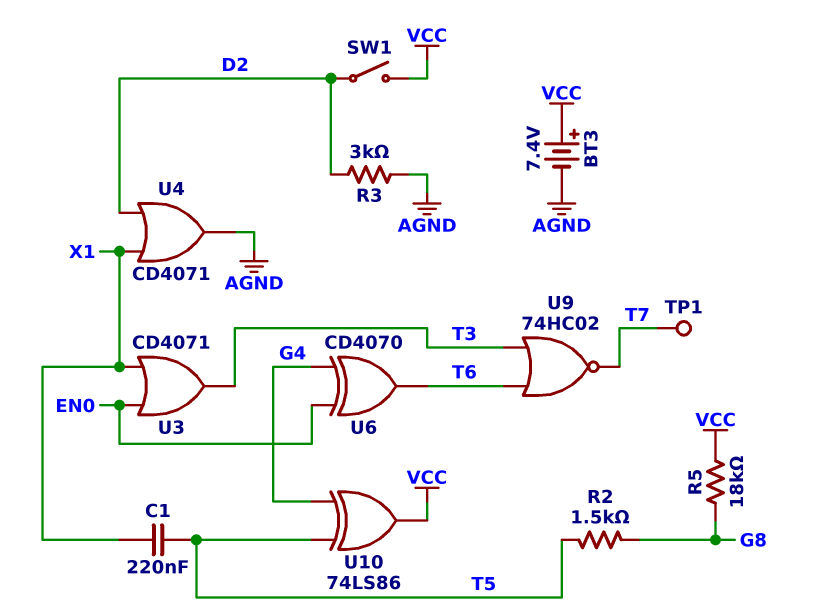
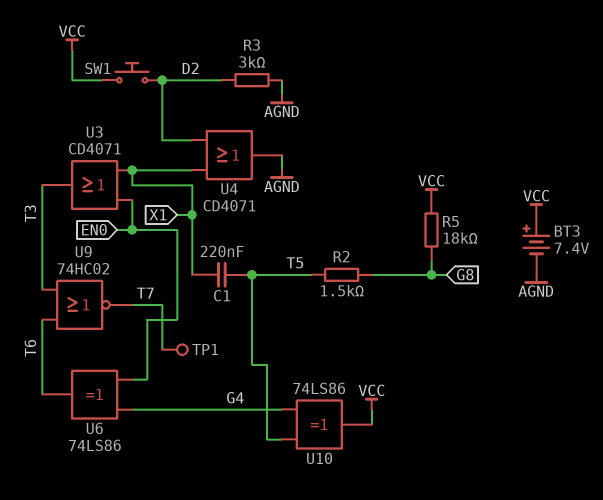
SW1: switch (D2, VCC) -> button (D2, VCC)
U6: XOR CD4070 (in EN0, in G4, out T6) -> XOR 74LS86 (in EN0, in G4, out T6)

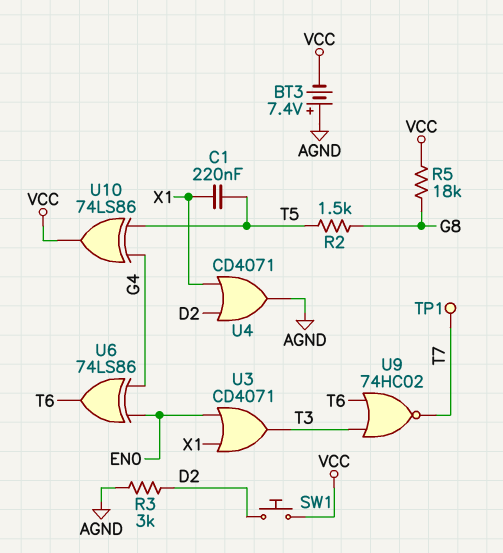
BT3: 7.4V (plus VCC, minus AGND) -> 7.4V (plus AGND, minus VCC)

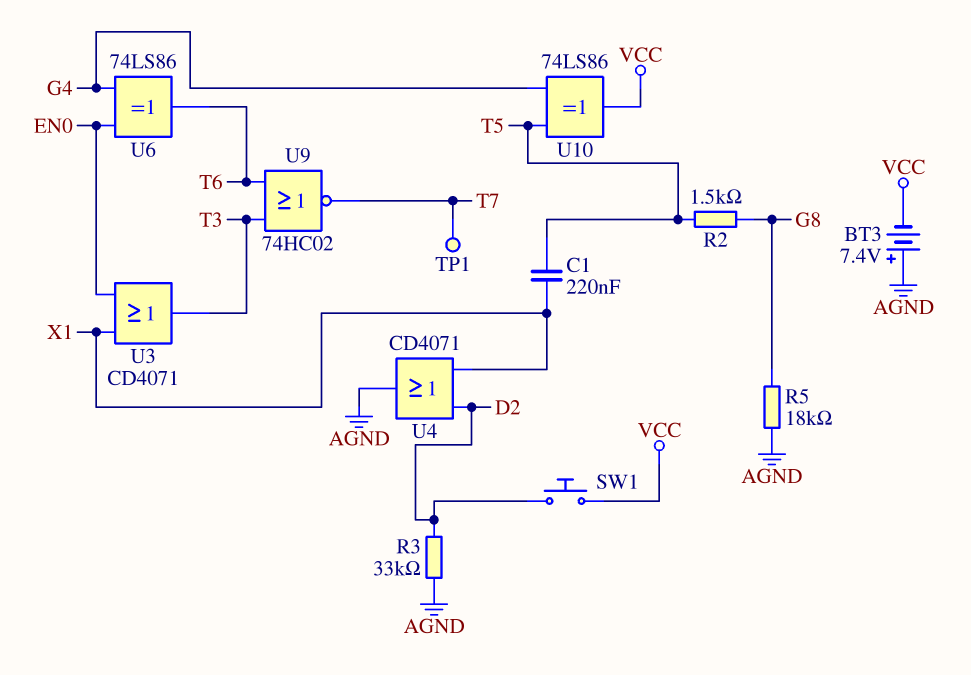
R3: 3k (AGND, D2) -> 33k (AGND, D2)
R5: 18k (G8, VCC) -> 18k (AGND, G8)

